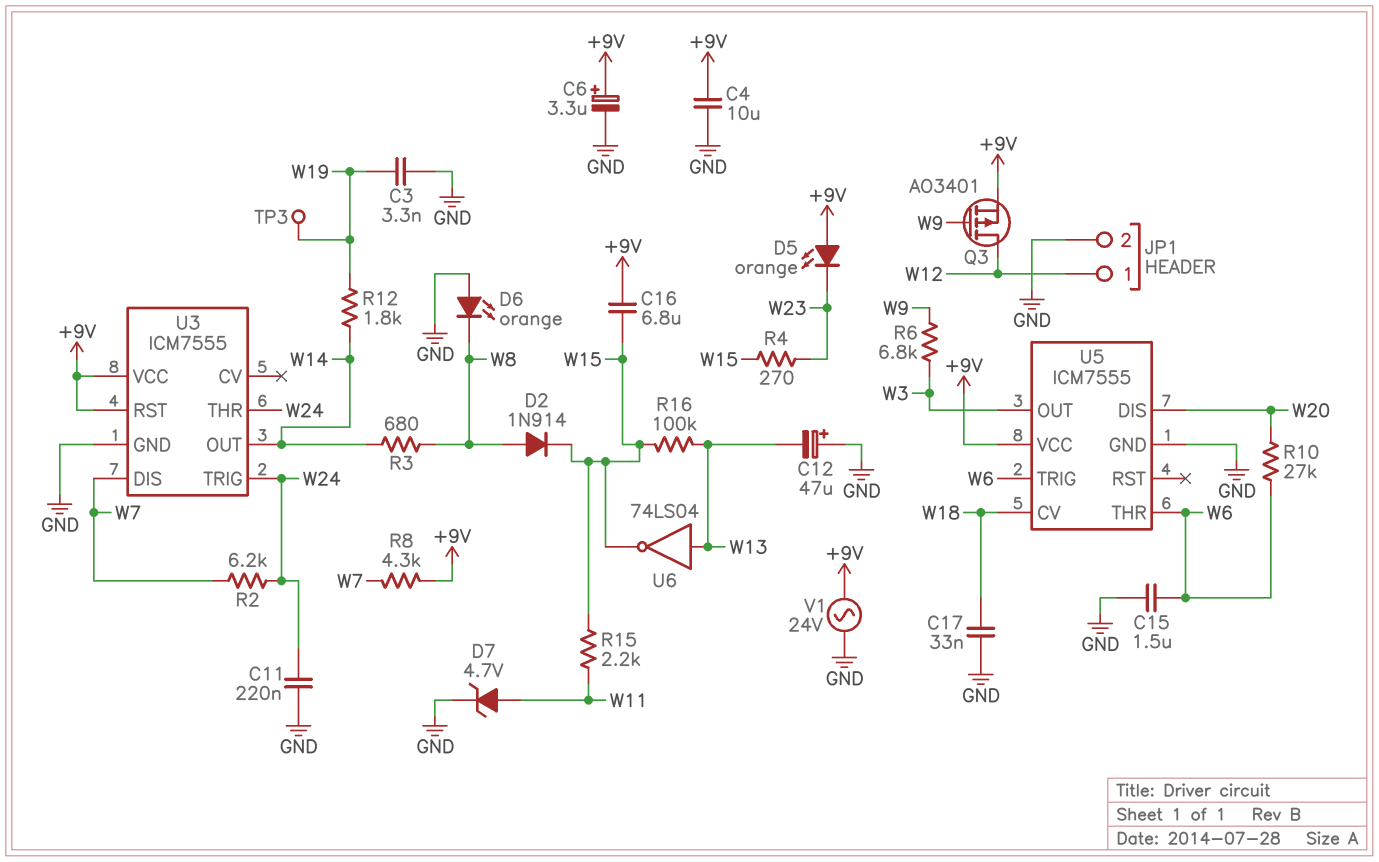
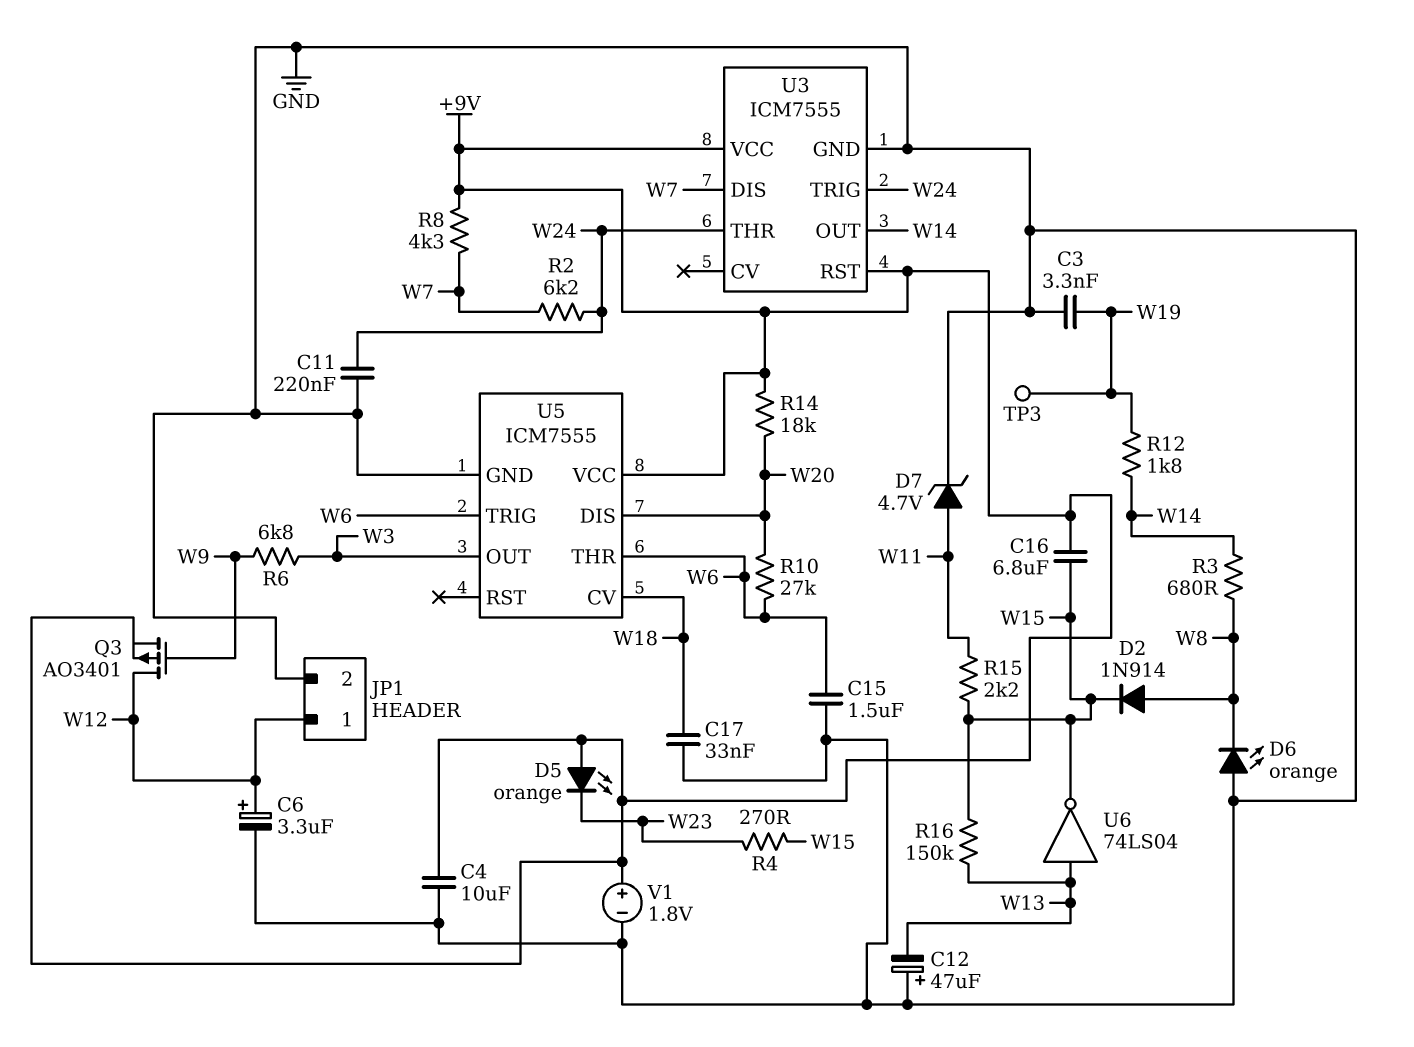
C6: 3.3uF (plus +9V, minus GND) -> 3.3uF (plus W12, minus GND)
R14: none -> 18k (+9V, W20)
R16: 100k (W13, W15) -> 150k (W13, W15)
V1: AC 24V (+9V, GND) -> 1.8V (plus +9V, minus GND)

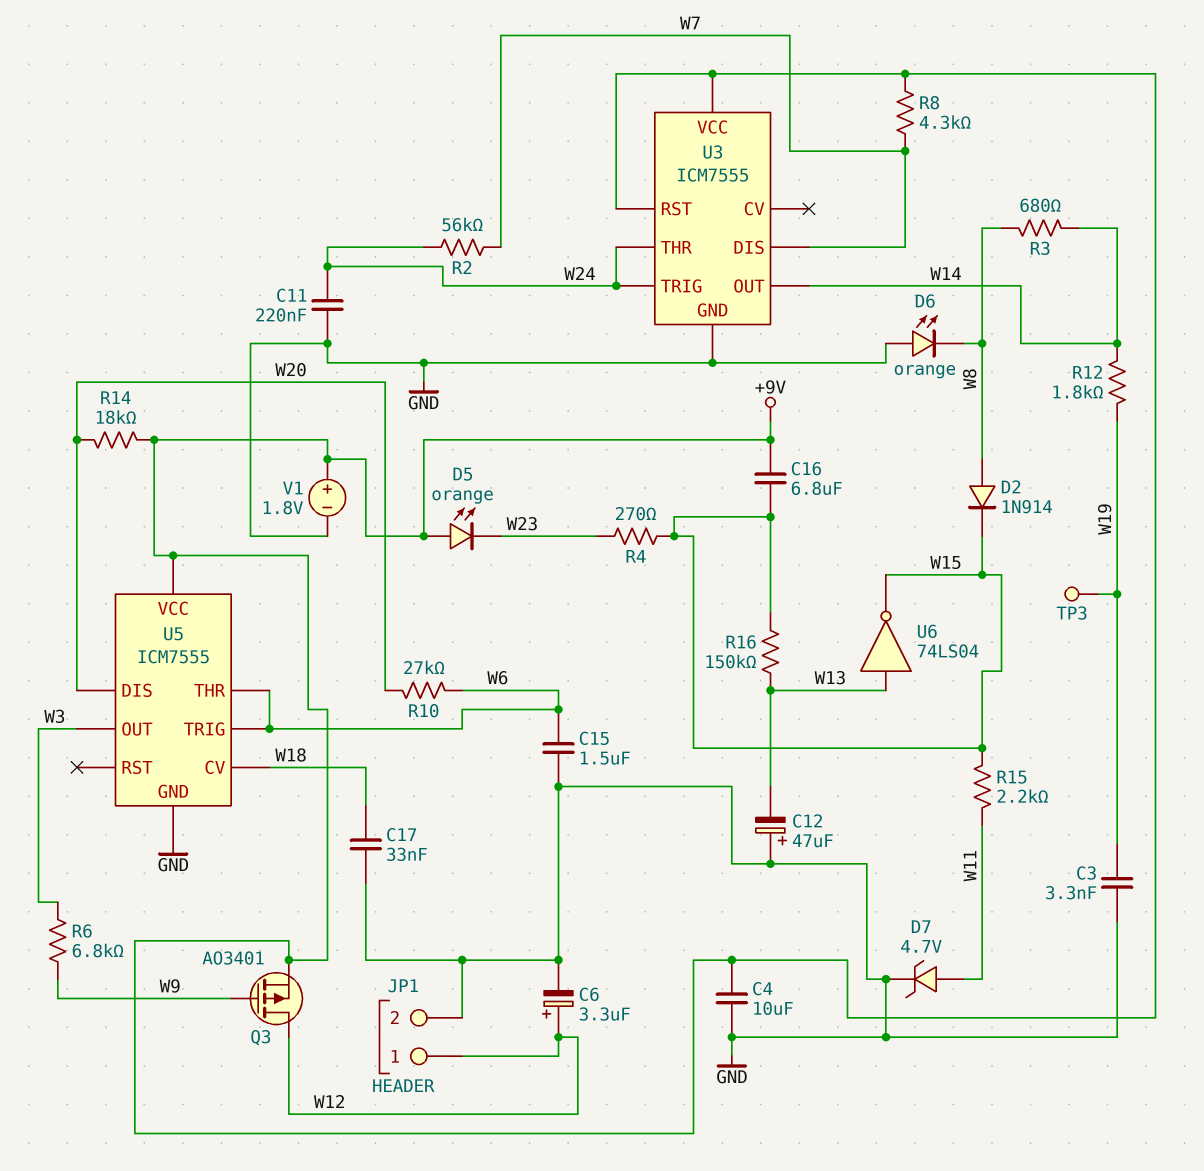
R2: 6.2k (W7, W24) -> 56k (W7, W24)

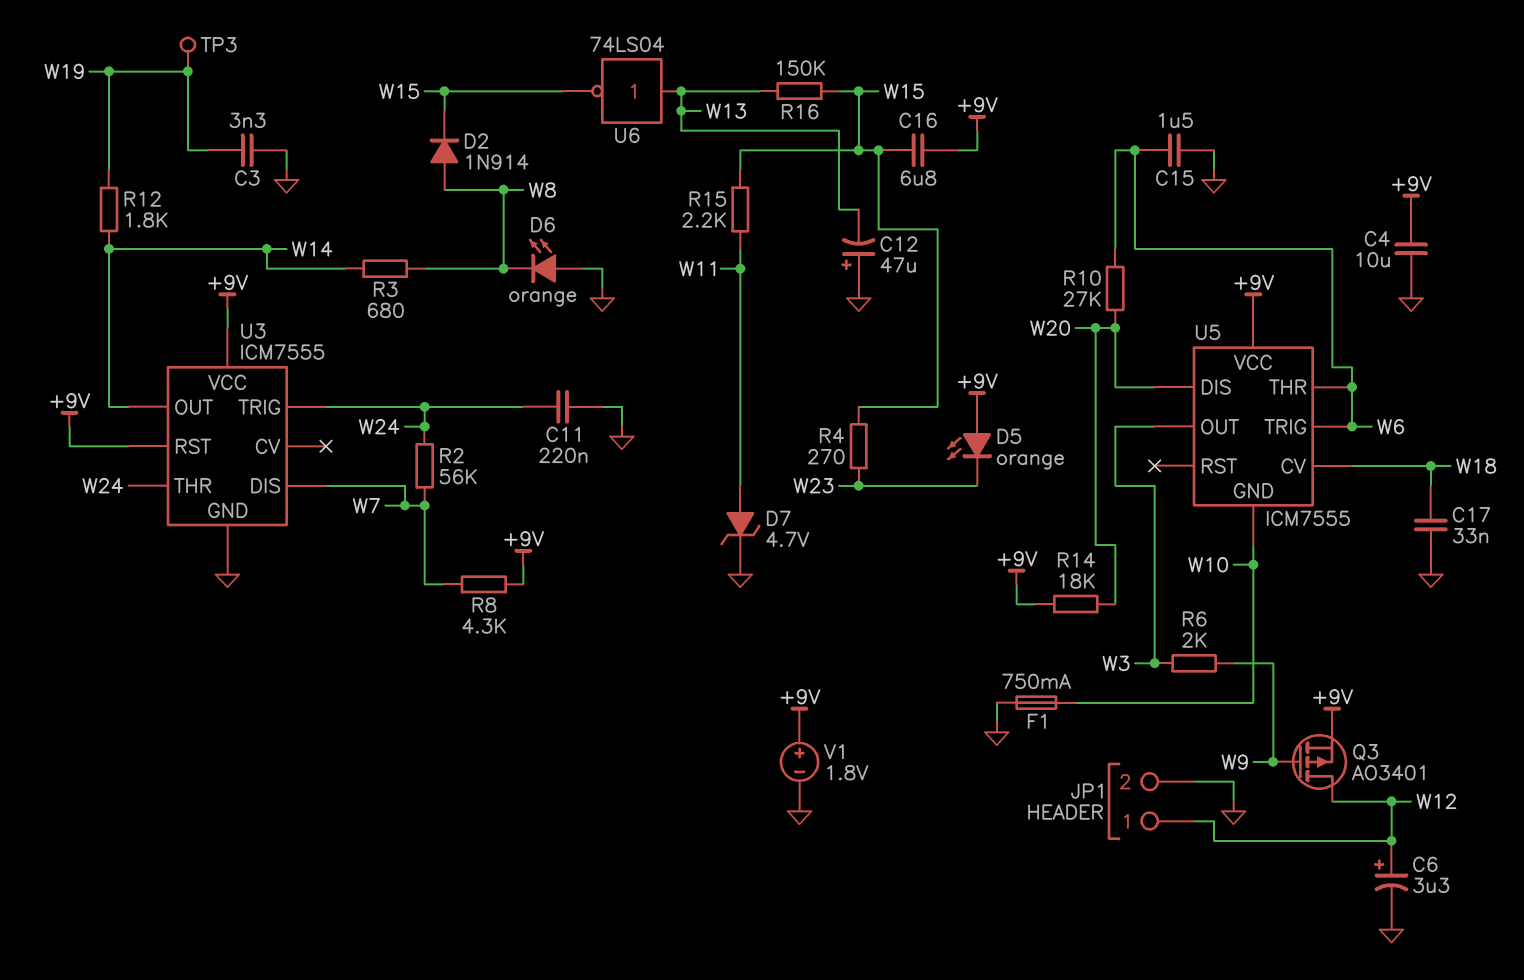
F1: none -> 750mA (GND, W10)
R6: 6.8k (W3, W9) -> 2k (W3, W9)
U5 pin GND: GND -> W10

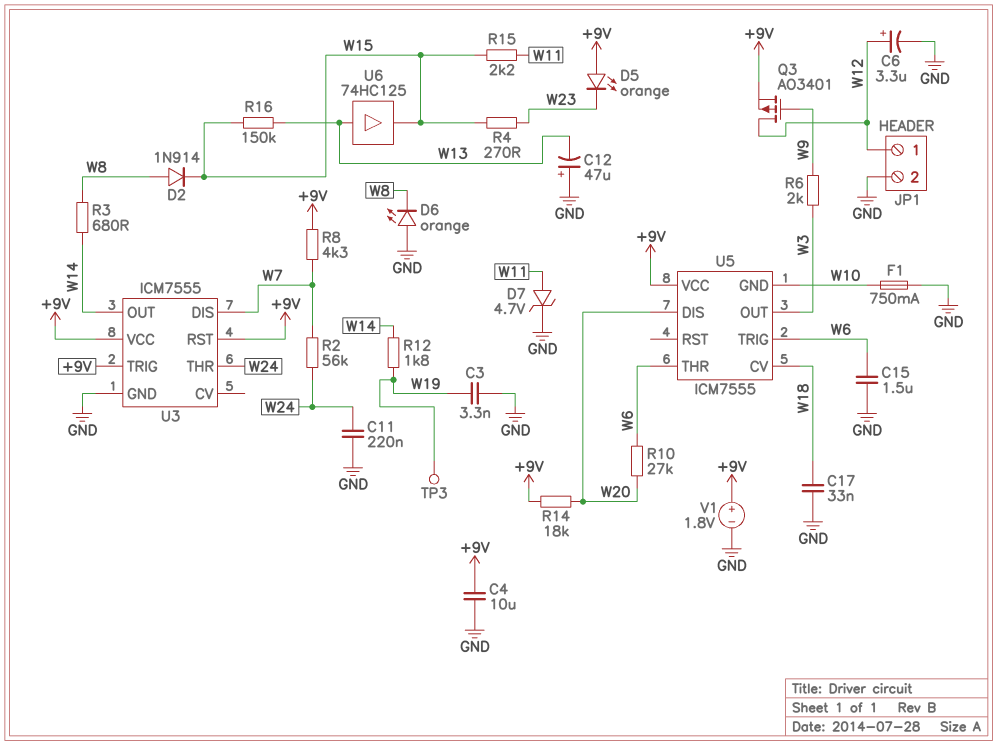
C16: 6.8uF (+9V, W15) -> none
U3 pin TRIG: W24 -> +9V
U6: NOT 74LS04 (in W13, out W15) -> buffer 74HC125 (in W13, out W15)

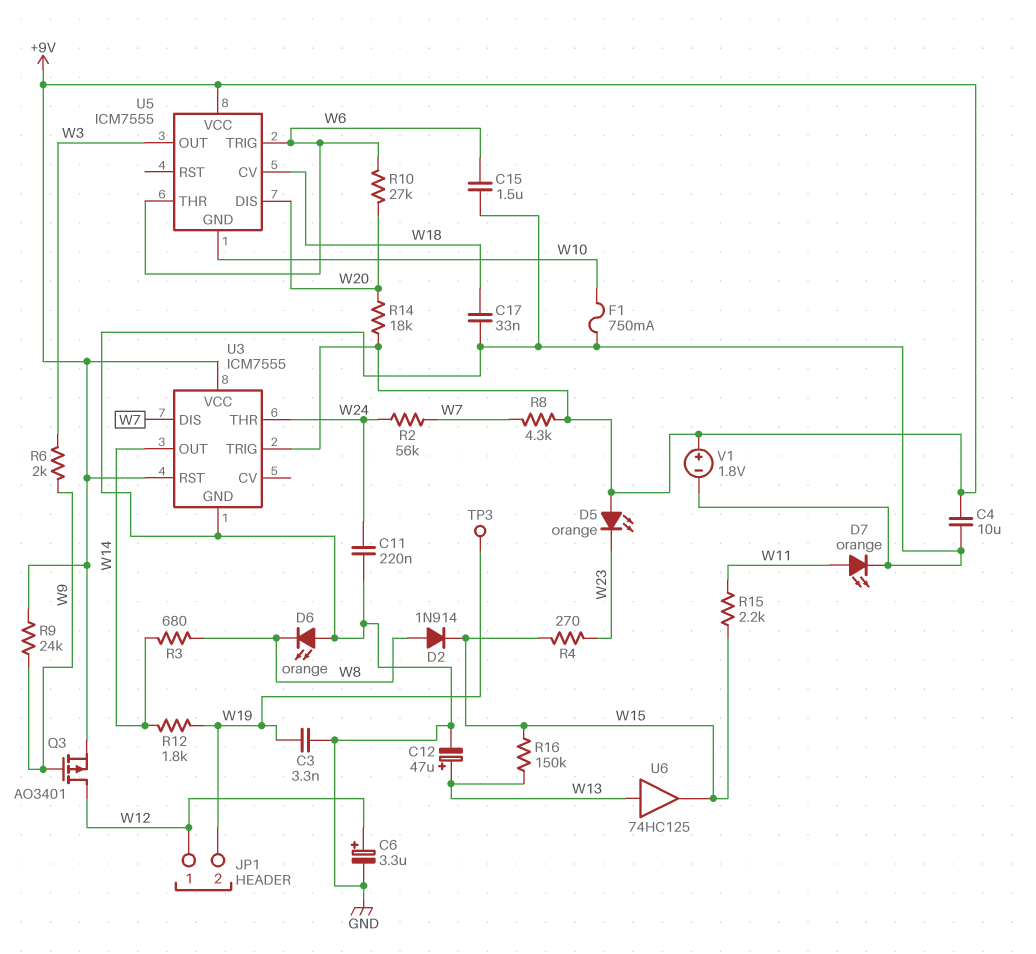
C12: 47uF (plus GND, minus W13) -> 47uF (plus W13, minus GND)
D7: zener 4.7V (A W11, K GND) -> LED orange (A W11, K GND)
JP1 pin 2: GND -> W19
R9: none -> 24k (+9V, W9)

